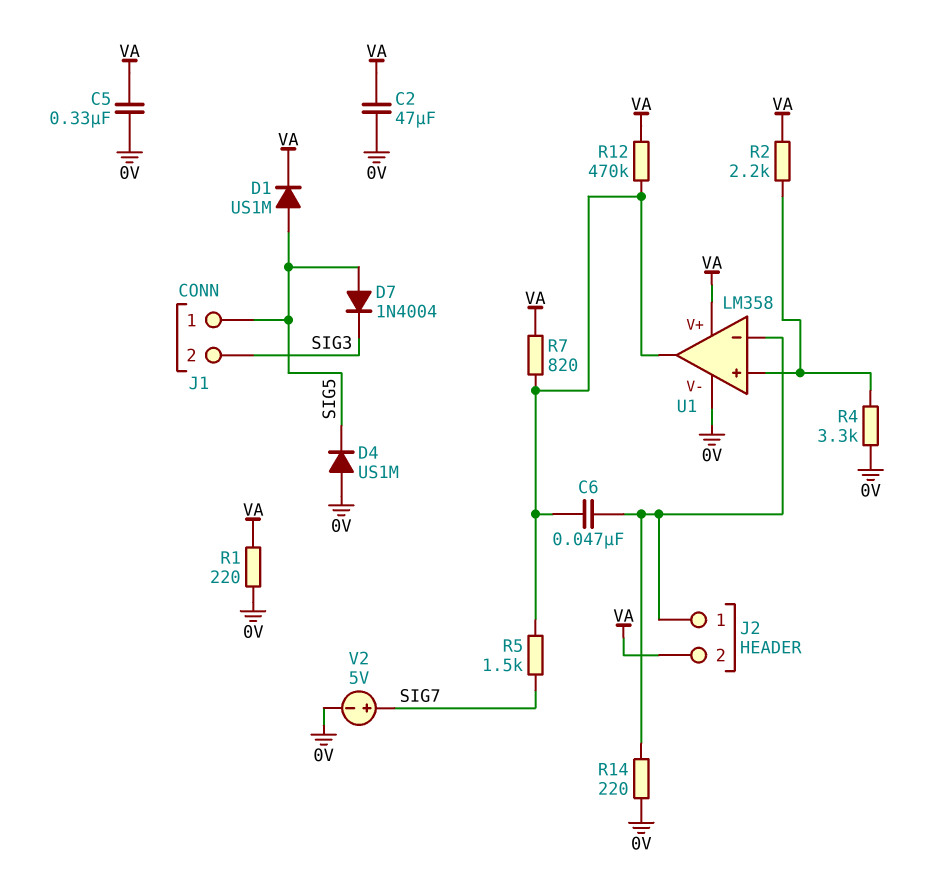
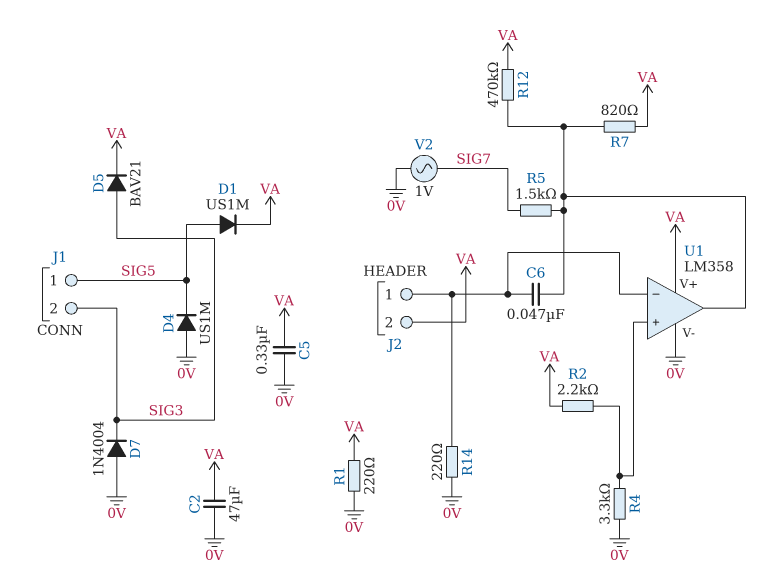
D5: none -> diode BAV21 (A SIG3, K VA)
D7: diode 1N4004 (A SIG5, K SIG3) -> diode 1N4004 (A 0V, K SIG3)
V2: 5V (plus SIG7, minus 0V) -> AC 1V (0V, SIG7)

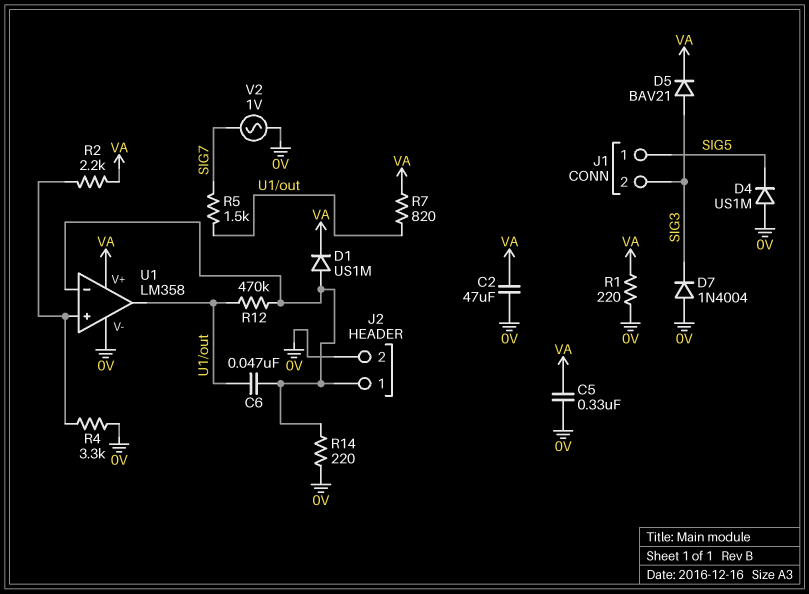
D1: diode US1M (A SIG5, K VA) -> diode US1M (A J2/1, K VA)
J2 pin 2: VA -> 0V
R12: 470k (U1/out, VA) -> 470k (J2/1, U1/out)

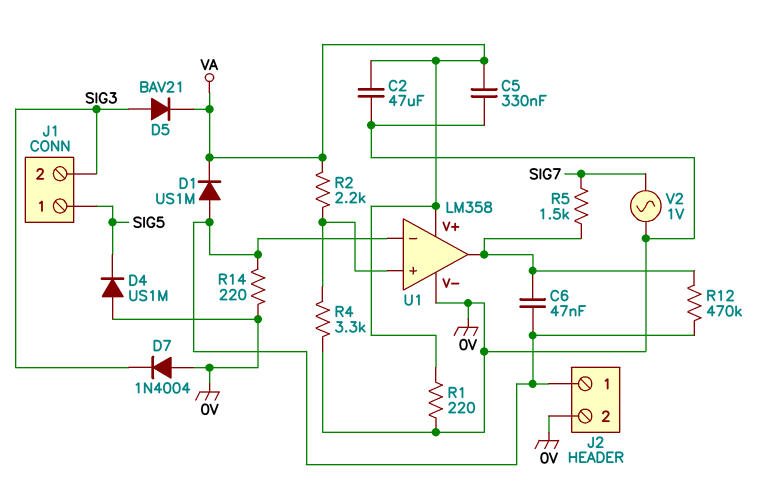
R7: 820 (U1/out, VA) -> none

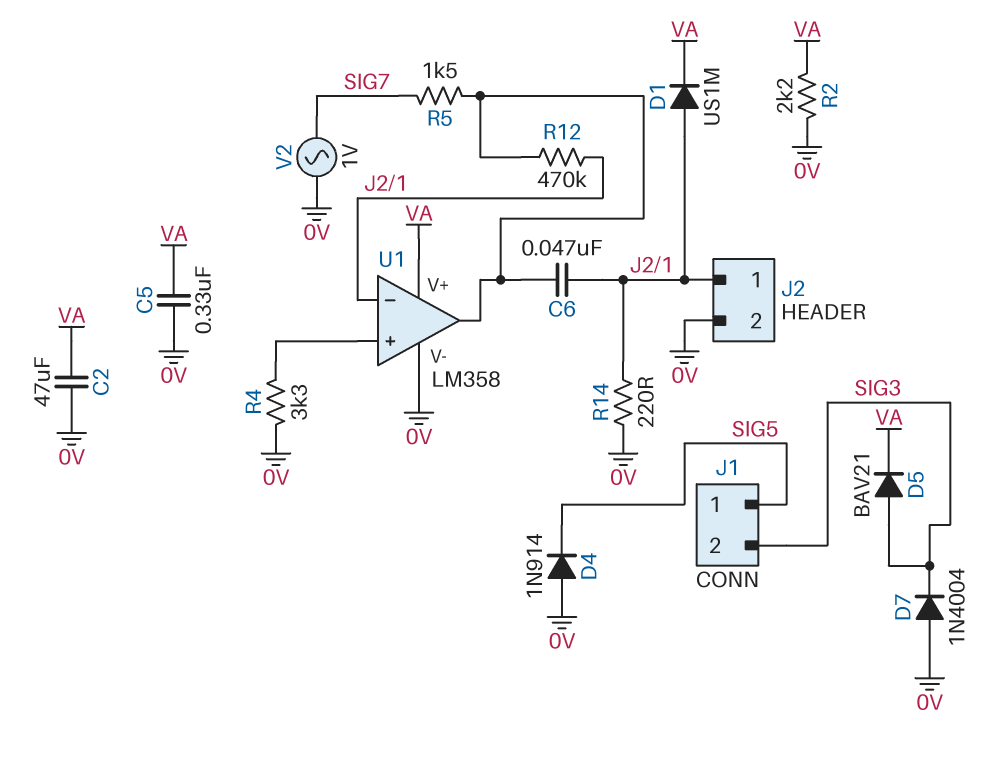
D4: diode US1M (A 0V, K SIG5) -> diode 1N914 (A 0V, K SIG5)
R1: 220 (0V, VA) -> none
R2: 2.2k (U1/in+, VA) -> 2.2k (0V, VA)

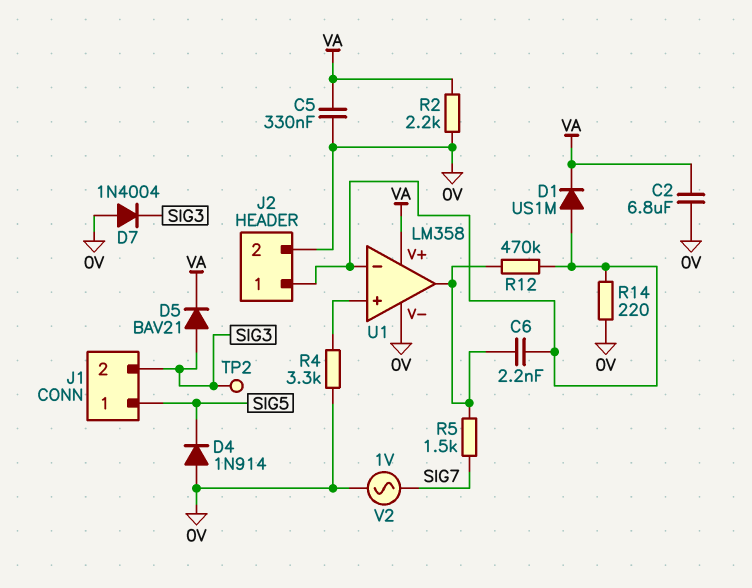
C2: 47uF (0V, VA) -> 6.8uF (0V, VA)
C6: 47nF (J2/1, U1/out) -> 2.2nF (J2/1, U1/out)
TP2: none -> test point (SIG3)

